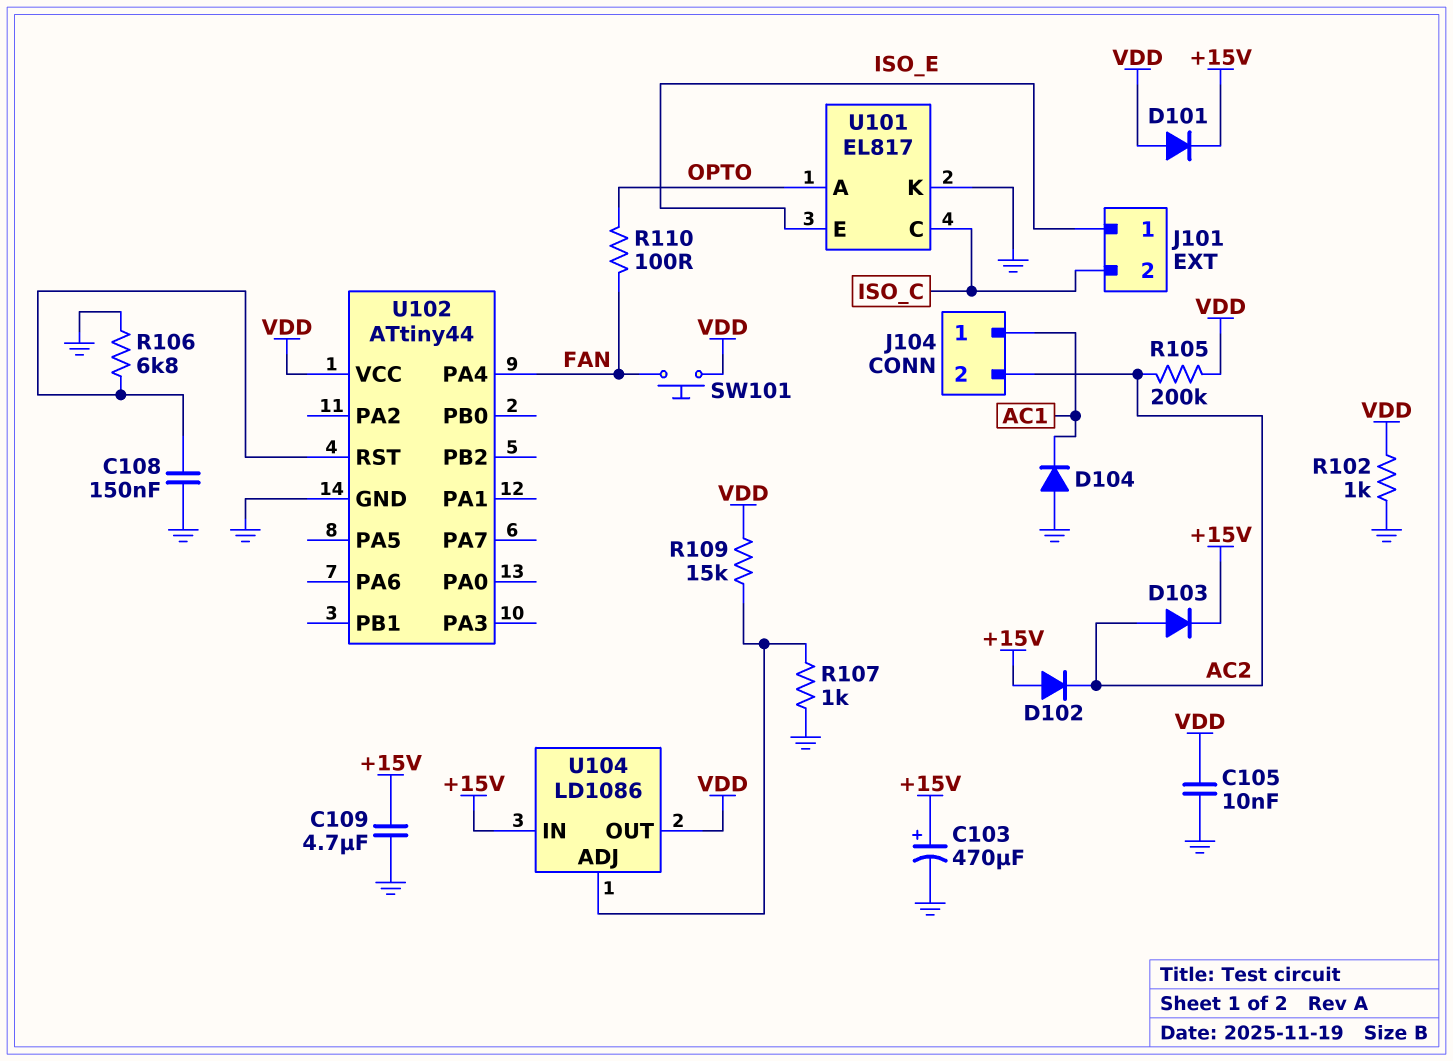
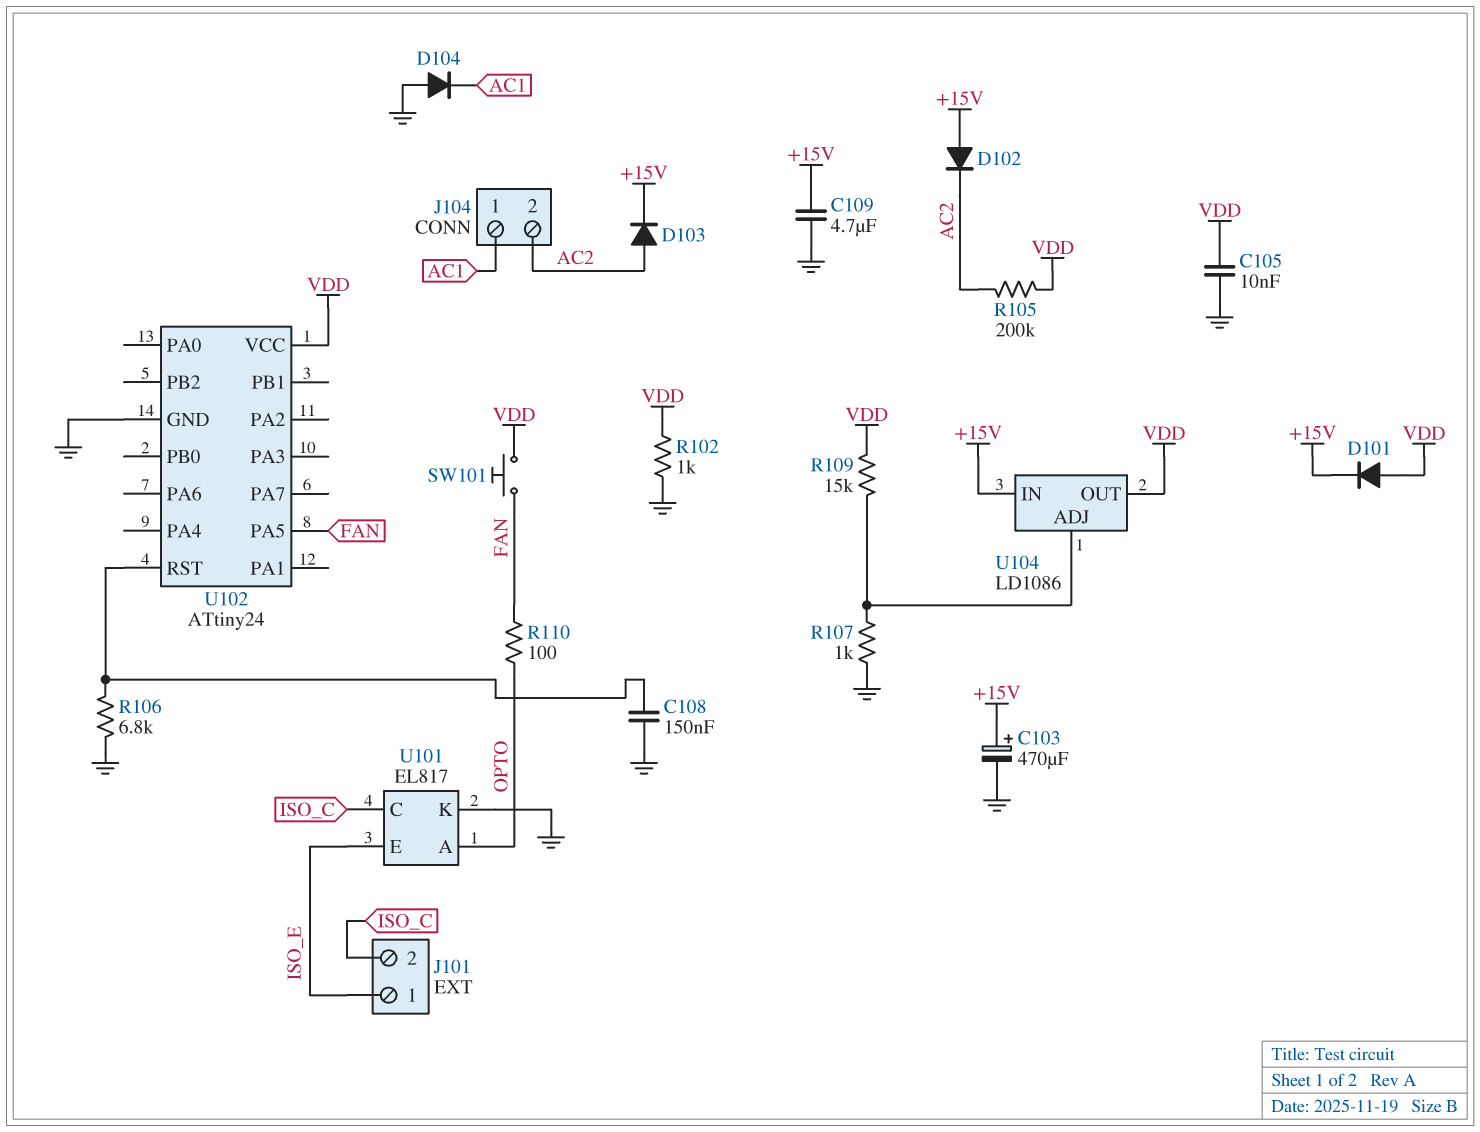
U102: ATtiny44 -> ATtiny24
U102 pin PA4: FAN -> none
U102 pin PA5: none -> FAN

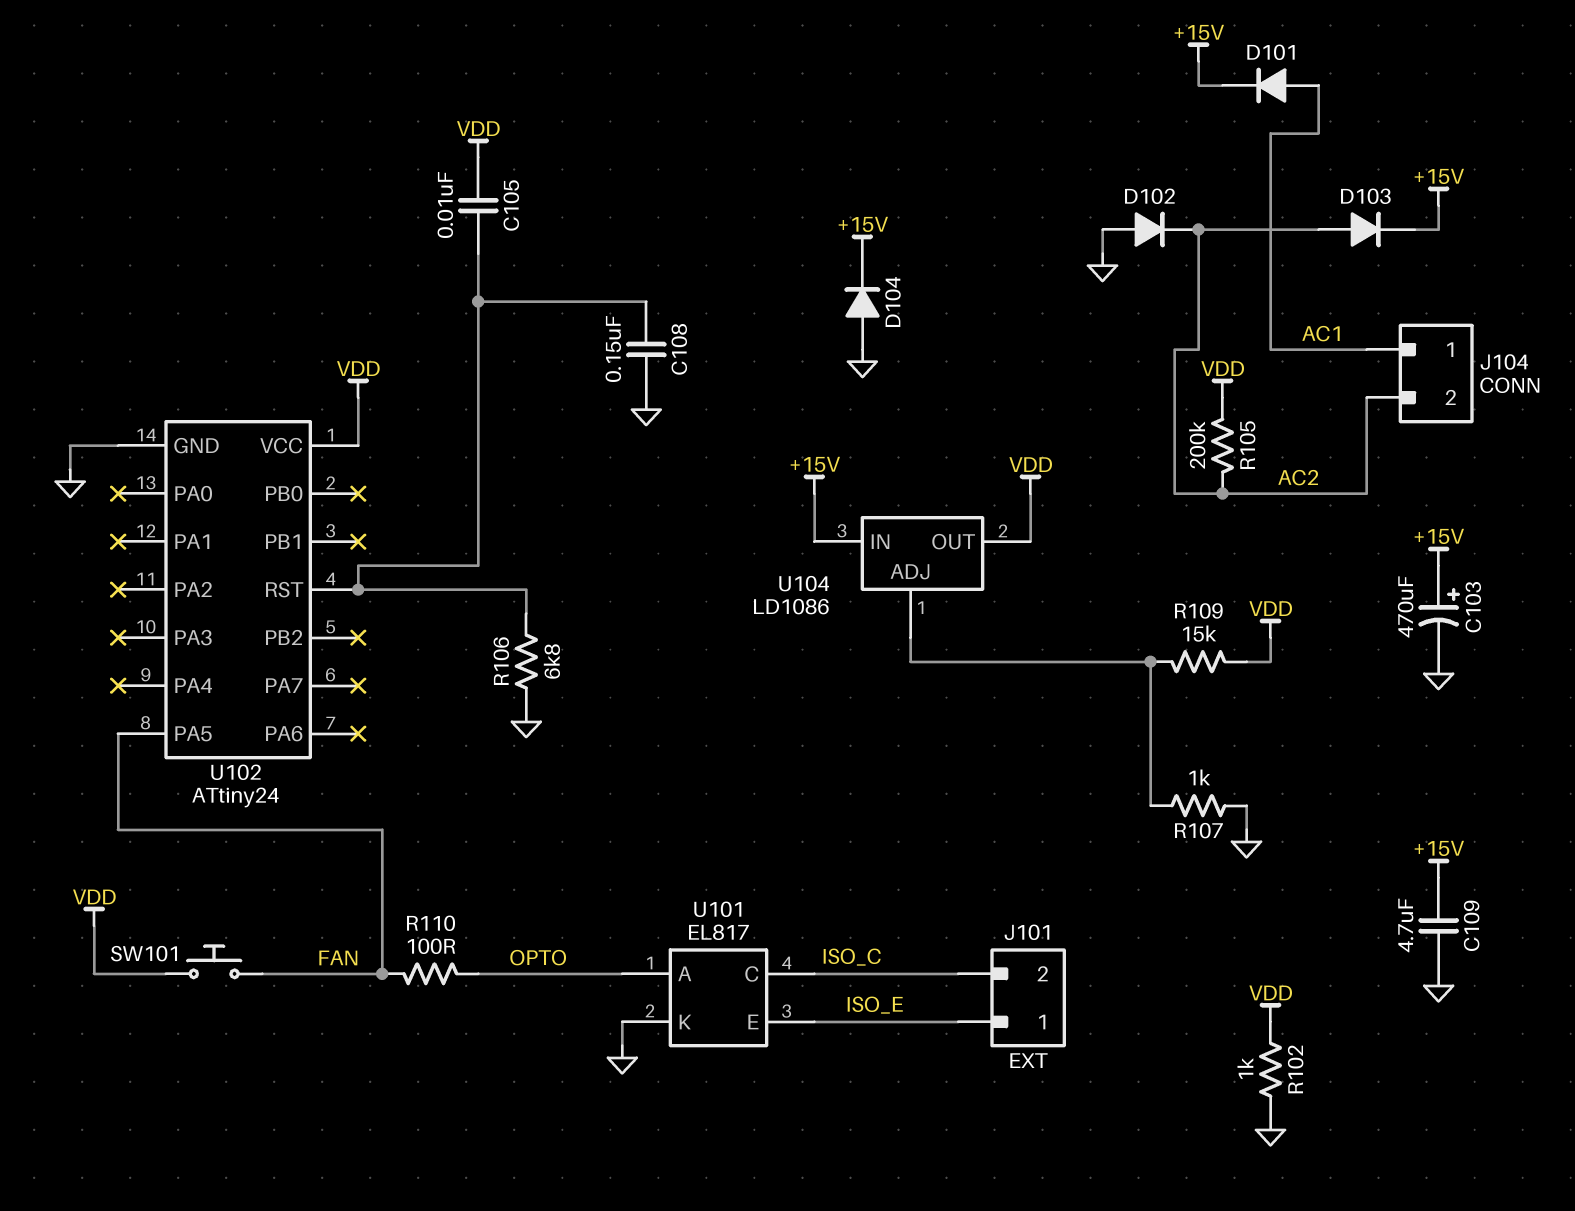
C105: 10nF (GND, VDD) -> 10nF (U102/RST, VDD)
D101: diode (A VDD, K +15V) -> diode (A AC1, K +15V)
D102: diode (A +15V, K AC2) -> diode (A GND, K AC2)
D104: diode (A GND, K AC1) -> diode (A GND, K +15V)

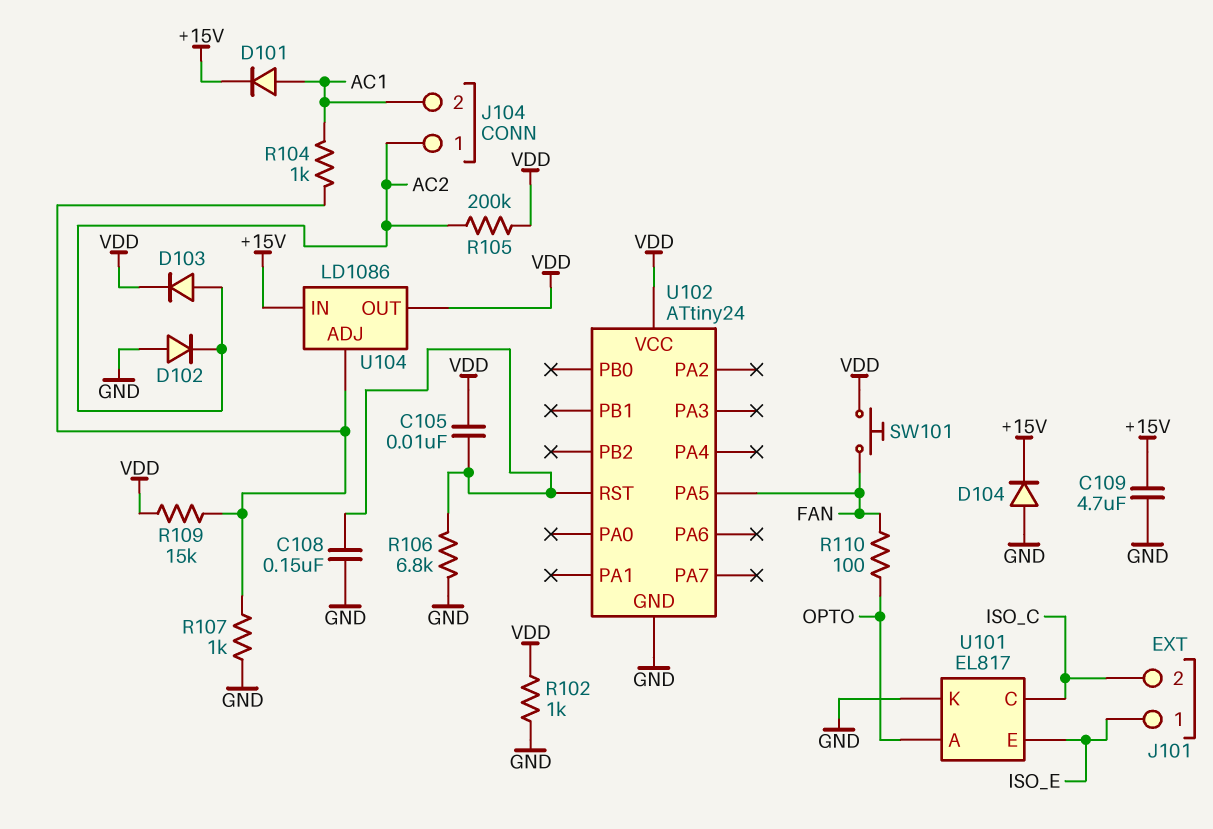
C103: 470uF (plus +15V, minus GND) -> none
D103: diode (A AC2, K +15V) -> diode (A AC2, K VDD)
J104 pin 1: AC1 -> AC2
J104 pin 2: AC2 -> AC1
R104: none -> 1k (AC1, U104/ADJ)

